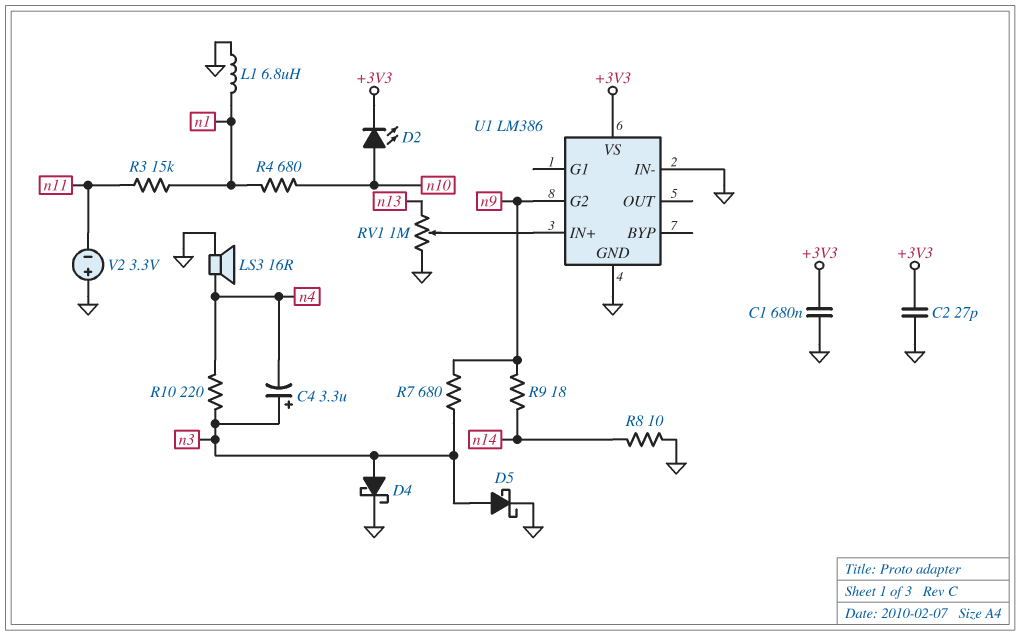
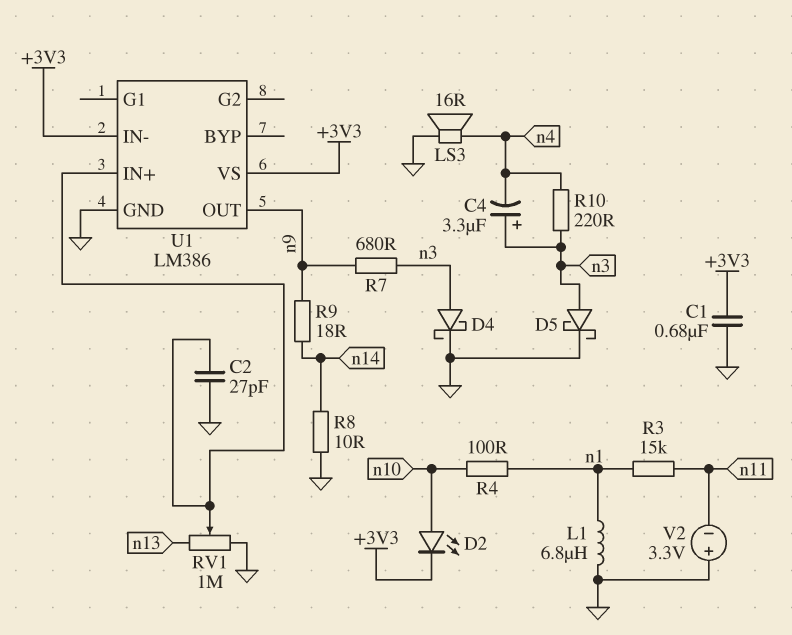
C2: 27pF (+3V3, GND) -> 27pF (GND, U1/IN+)
R4: 680 (n1, n10) -> 100 (n1, n10)
U1 pin G2: n9 -> none
U1 pin IN-: GND -> +3V3
U1 pin OUT: none -> n9

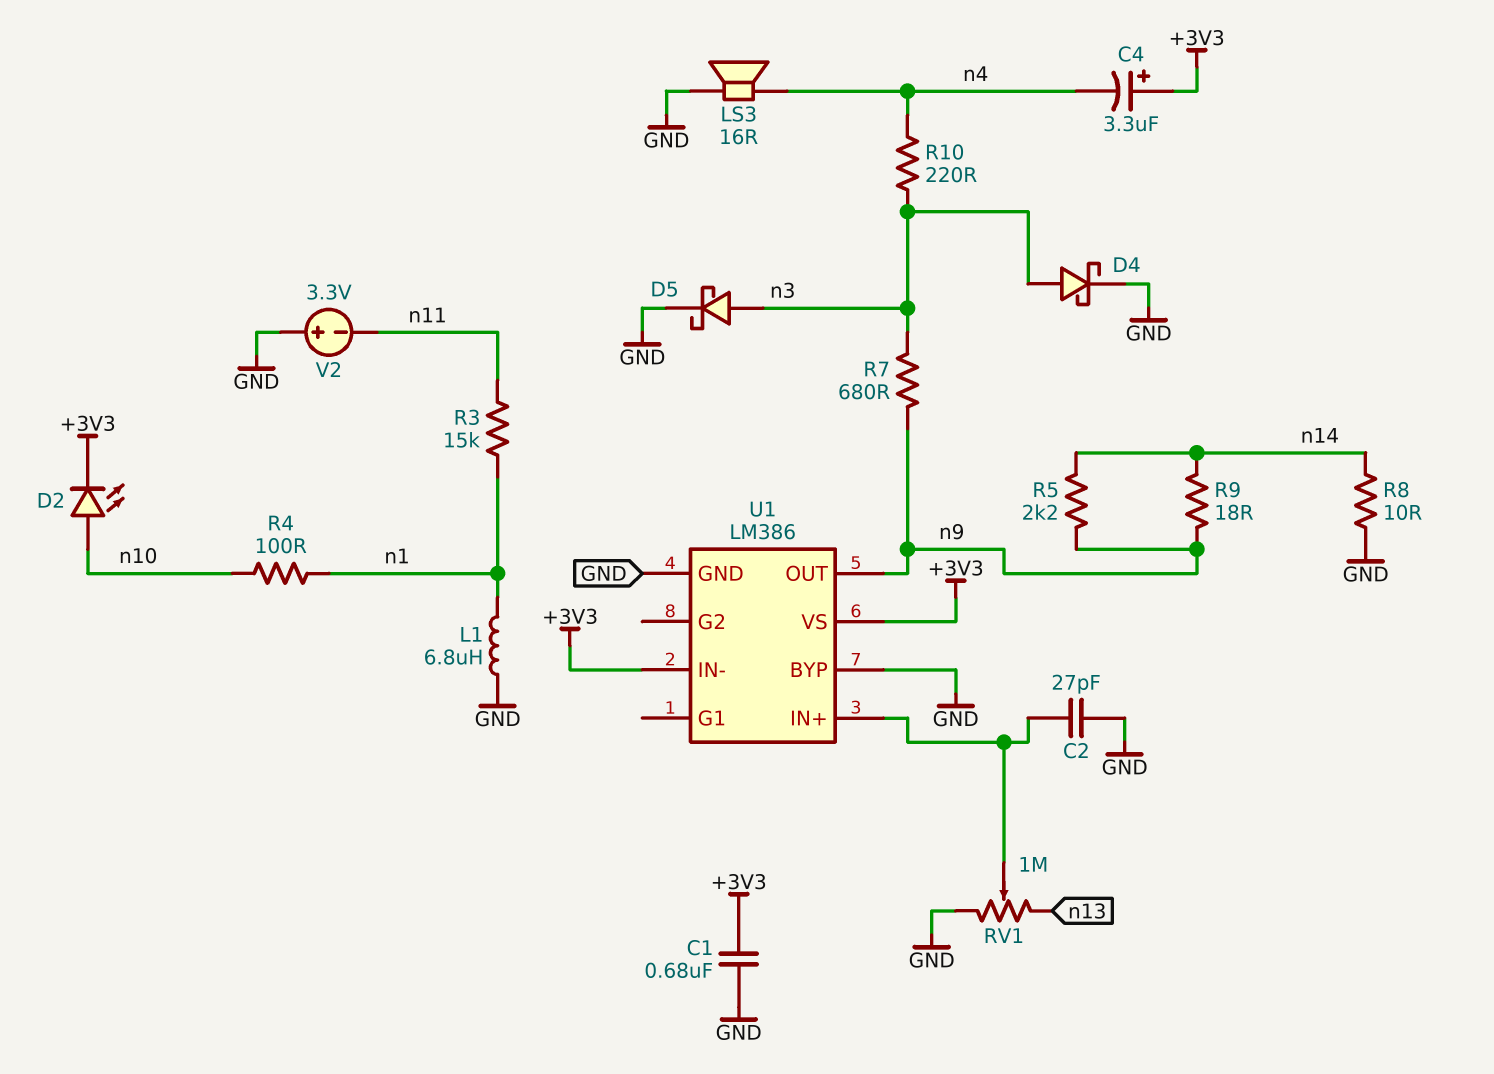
C4: 3.3uF (plus n3, minus n4) -> 3.3uF (plus +3V3, minus n4)
R5: none -> 2.2k (n9, n14)
U1 pin BYP: none -> GND

